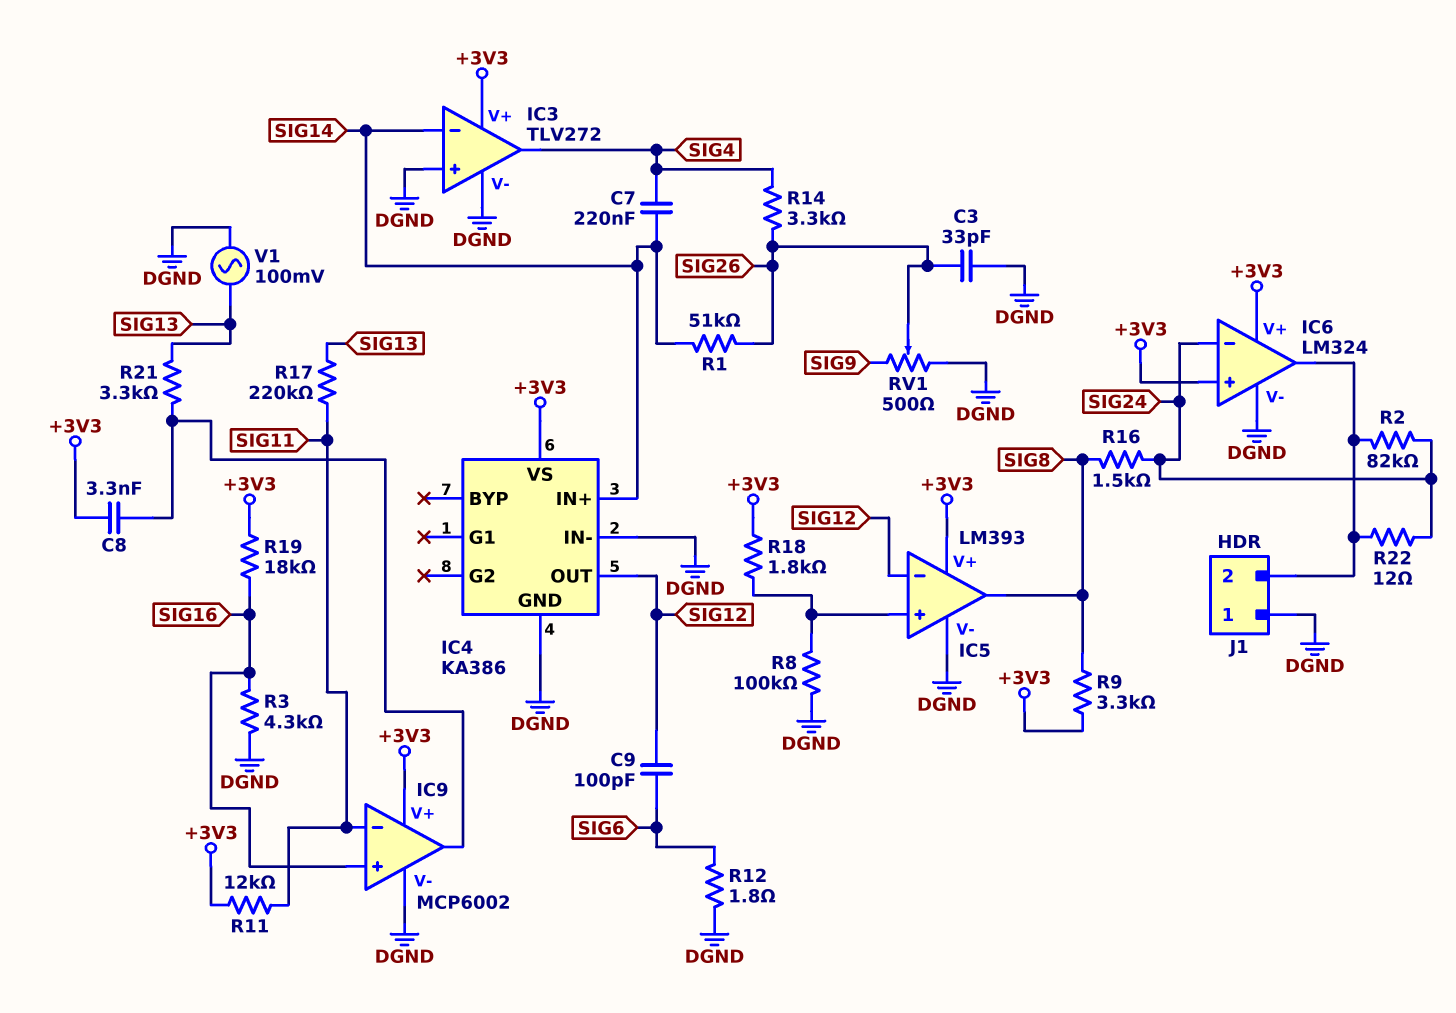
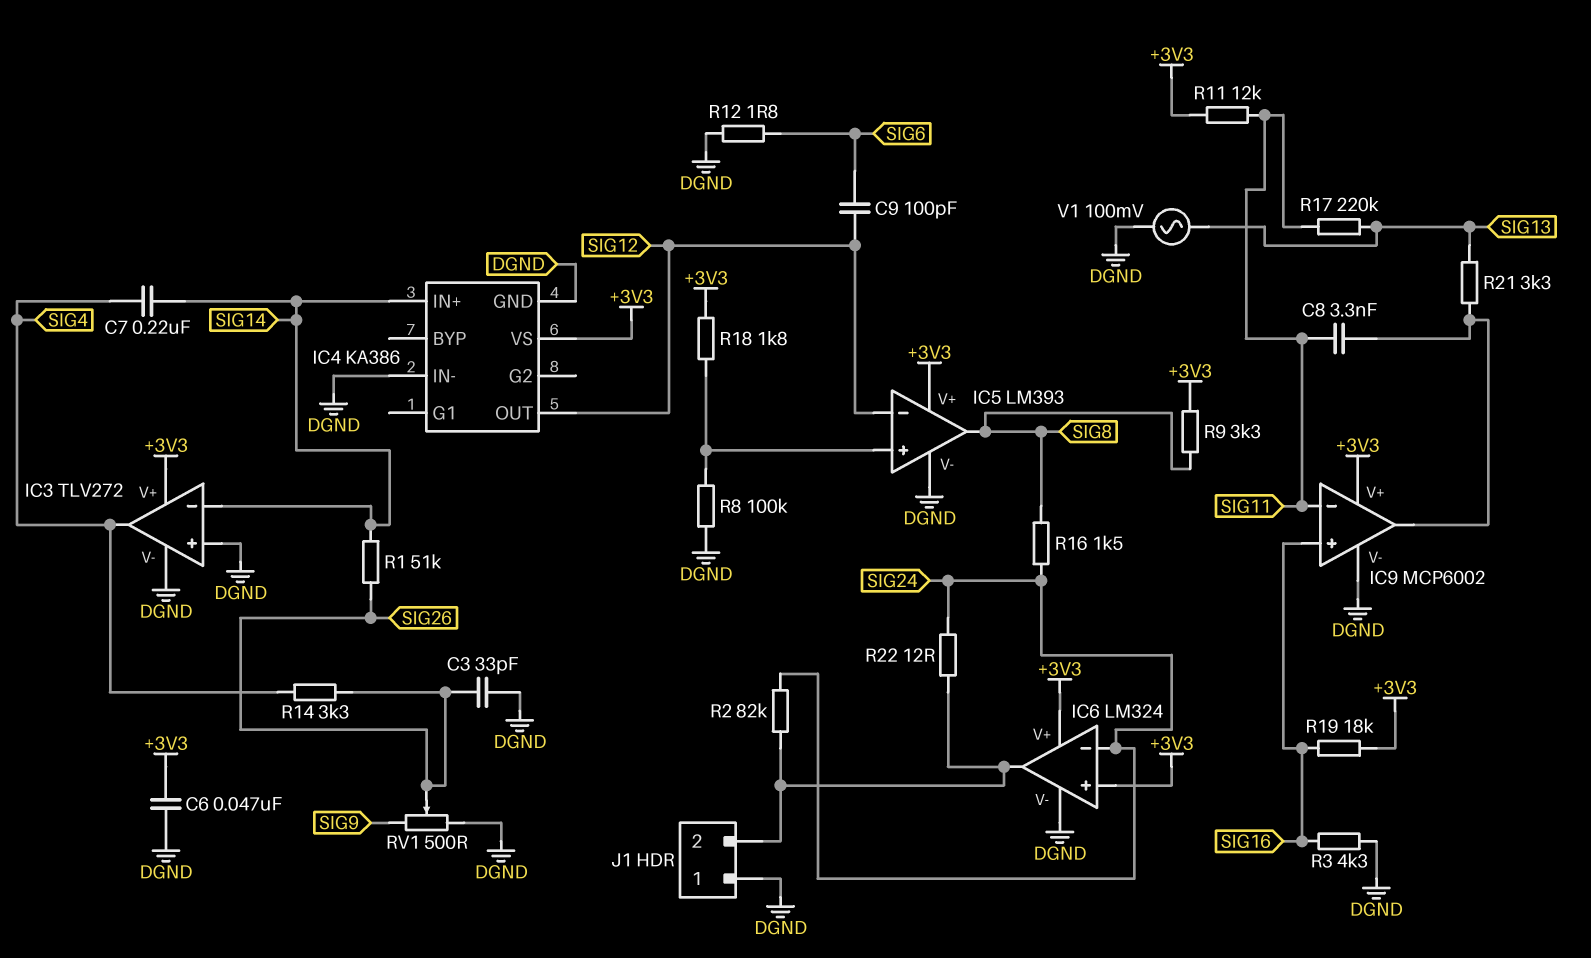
C6: none -> 47nF (+3V3, DGND)
C8: 3.3nF (+3V3, IC9/out) -> 3.3nF (IC9/out, SIG11)

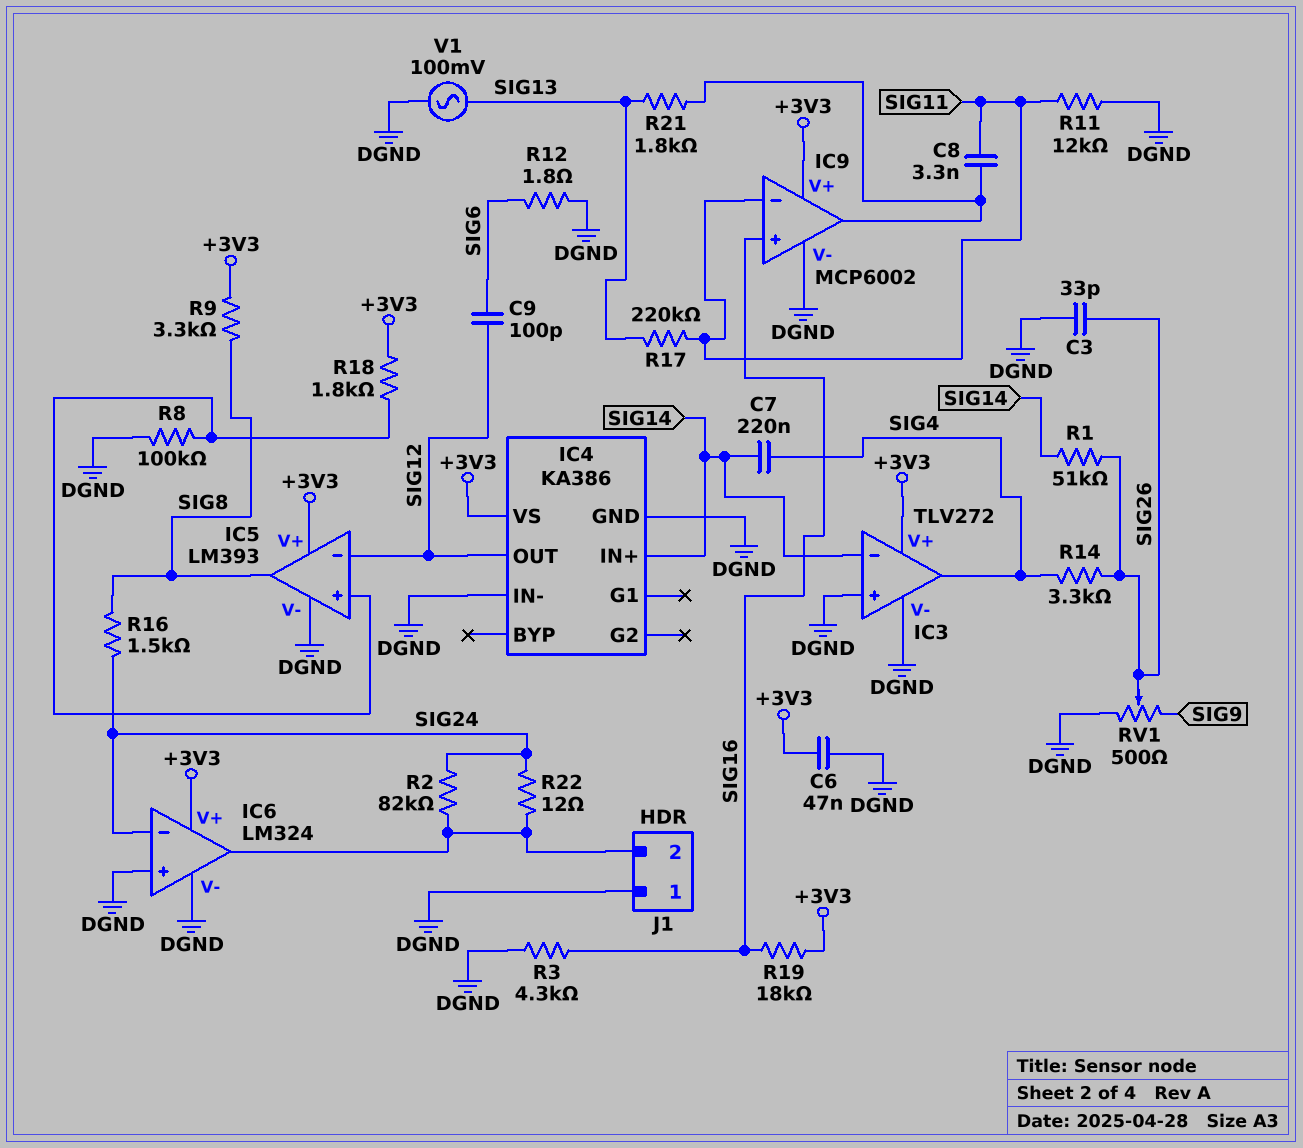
IC6 pin in+: +3V3 -> DGND
R11: 12k (+3V3, SIG11) -> 12k (DGND, SIG11)
R21: 3.3k (IC9/out, SIG13) -> 1.8k (IC9/out, SIG13)

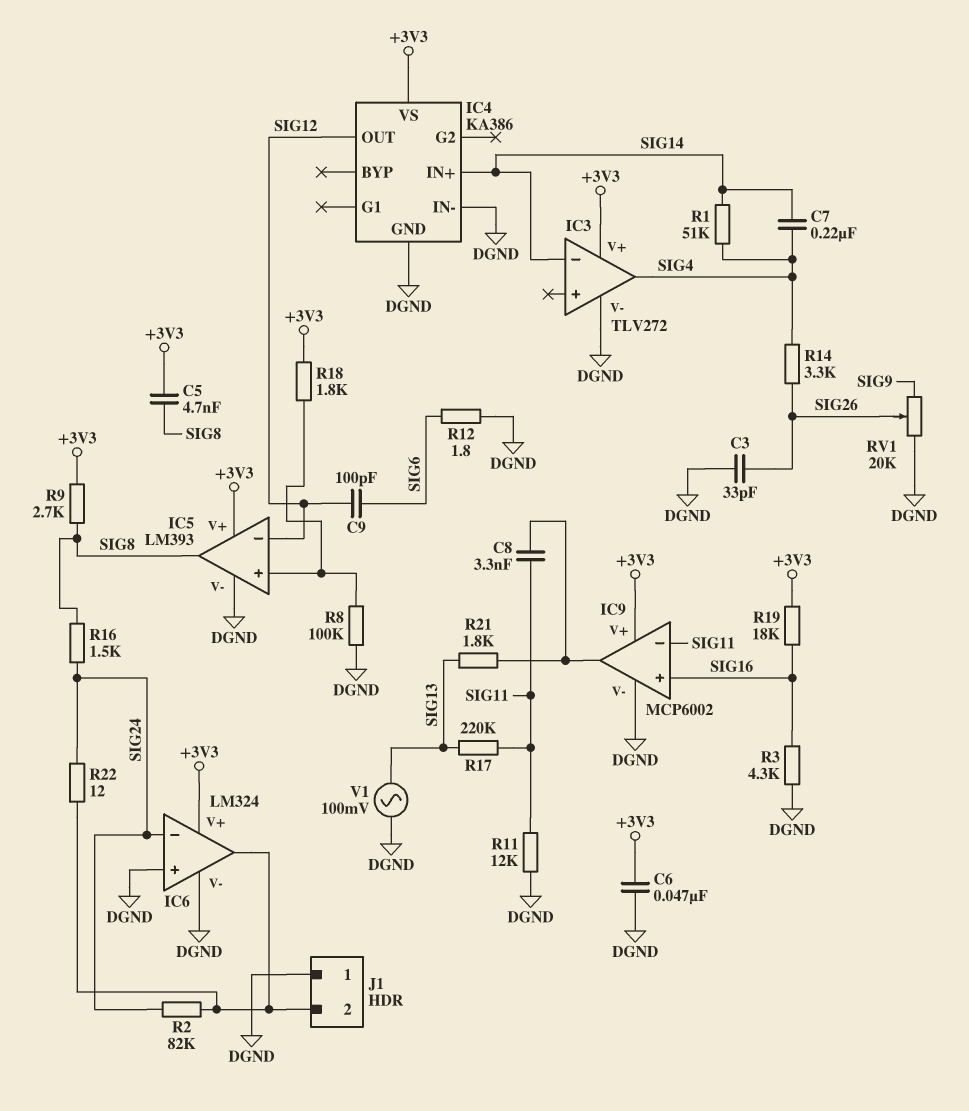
C5: none -> 4.7nF (+3V3, SIG8)
IC3 pin in+: DGND -> none
R1: 51k (SIG14, SIG26) -> 51k (SIG4, SIG14)
R9: 3.3k (+3V3, SIG8) -> 2.7k (+3V3, SIG8)
RV1: 500 (DGND, SIG9, wiper SIG26) -> 20k (DGND, SIG9, wiper SIG26)

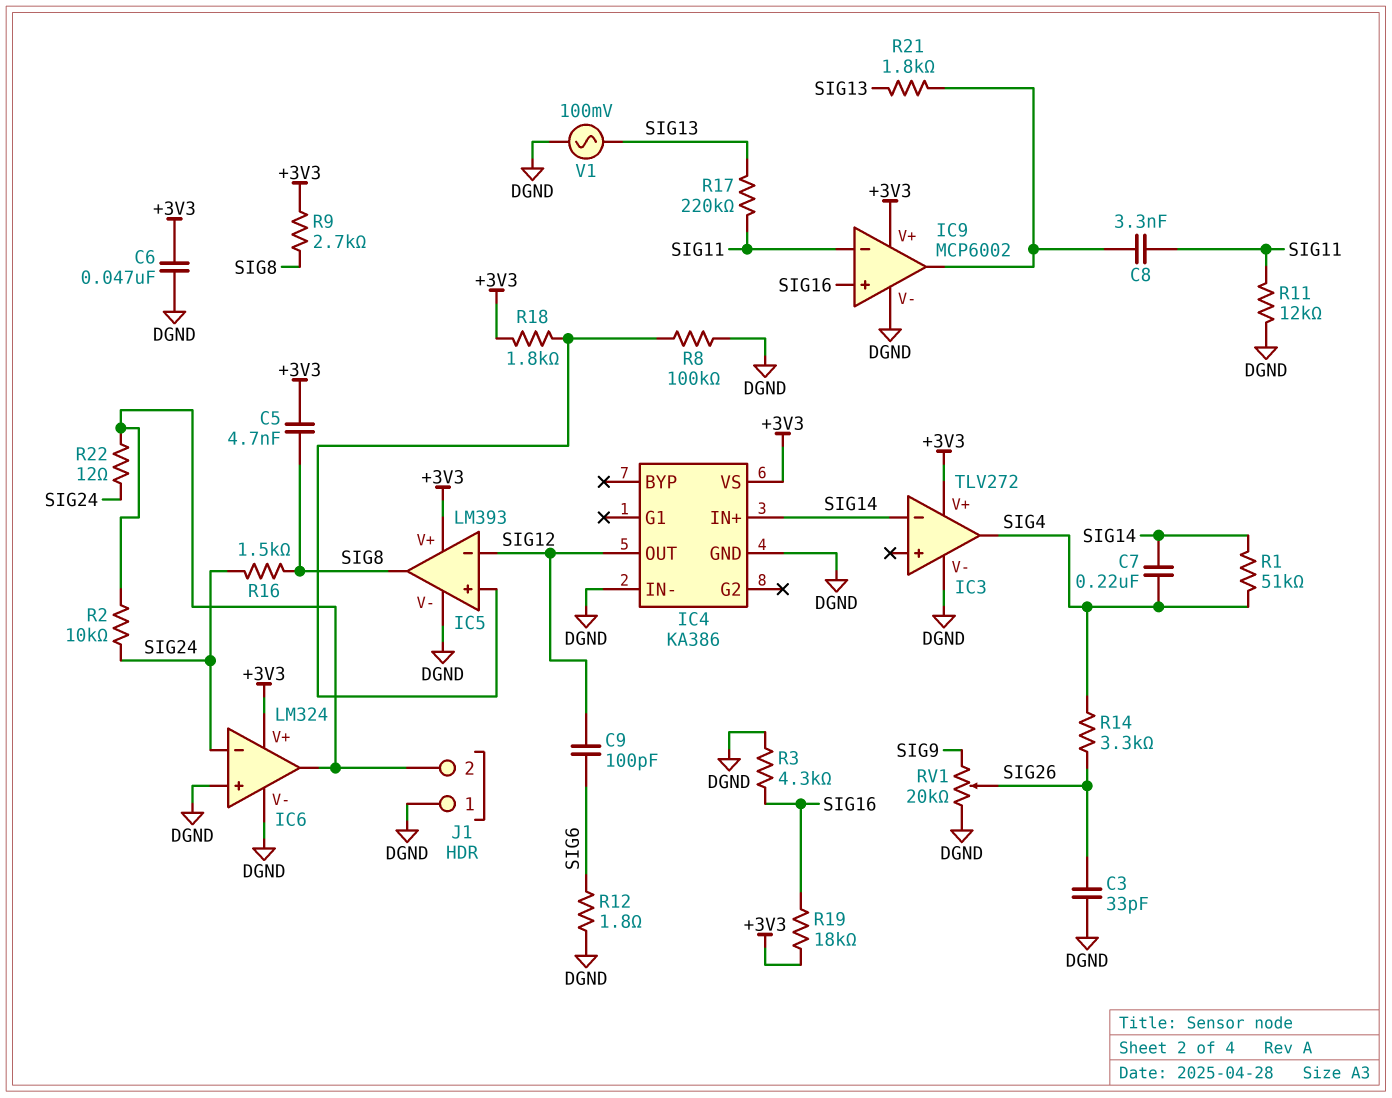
R2: 82k (IC6/out, SIG24) -> 10k (IC6/out, SIG24)

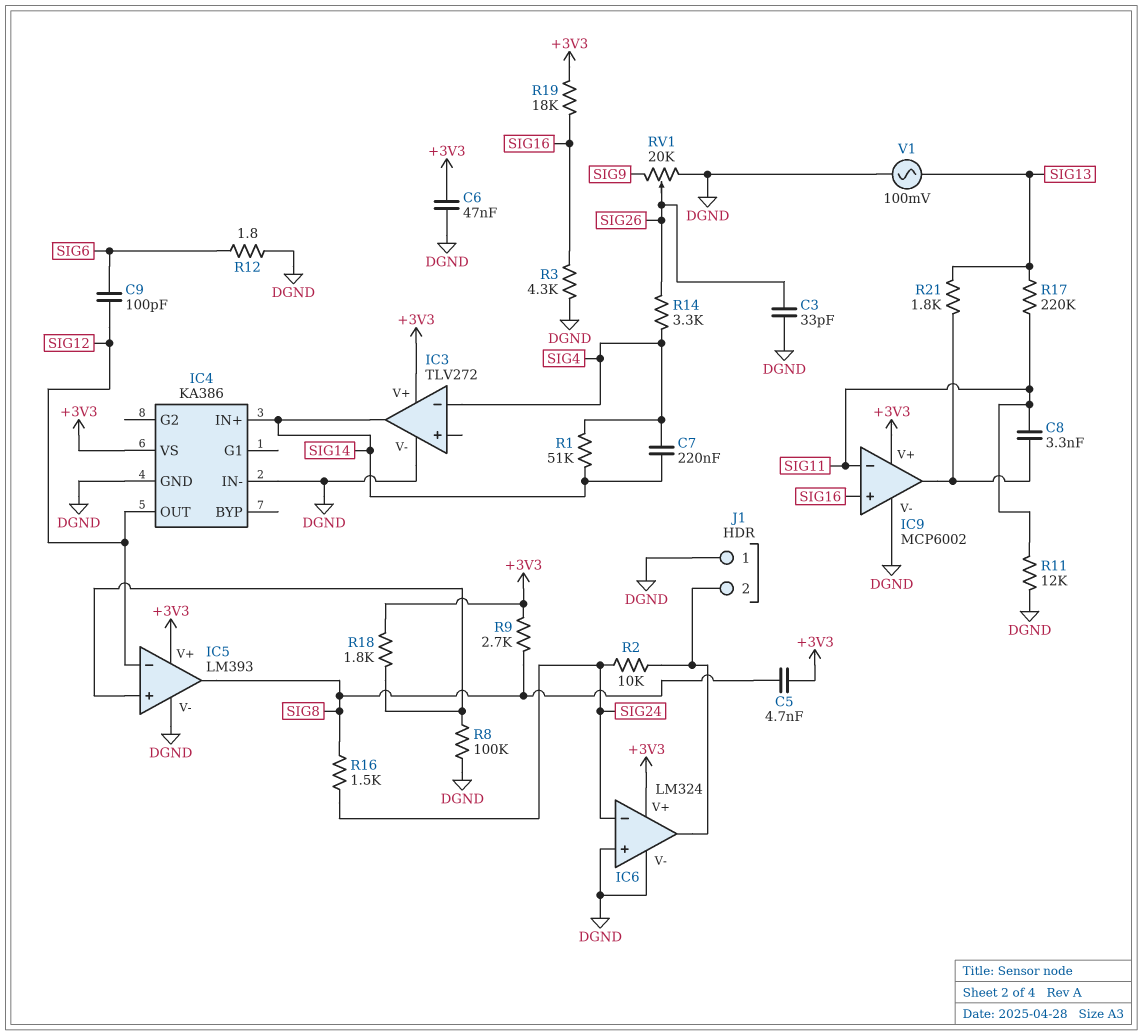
IC3 pin in-: SIG14 -> SIG4
IC3 pin out: SIG4 -> SIG14
R22: 12 (IC6/out, SIG24) -> none

